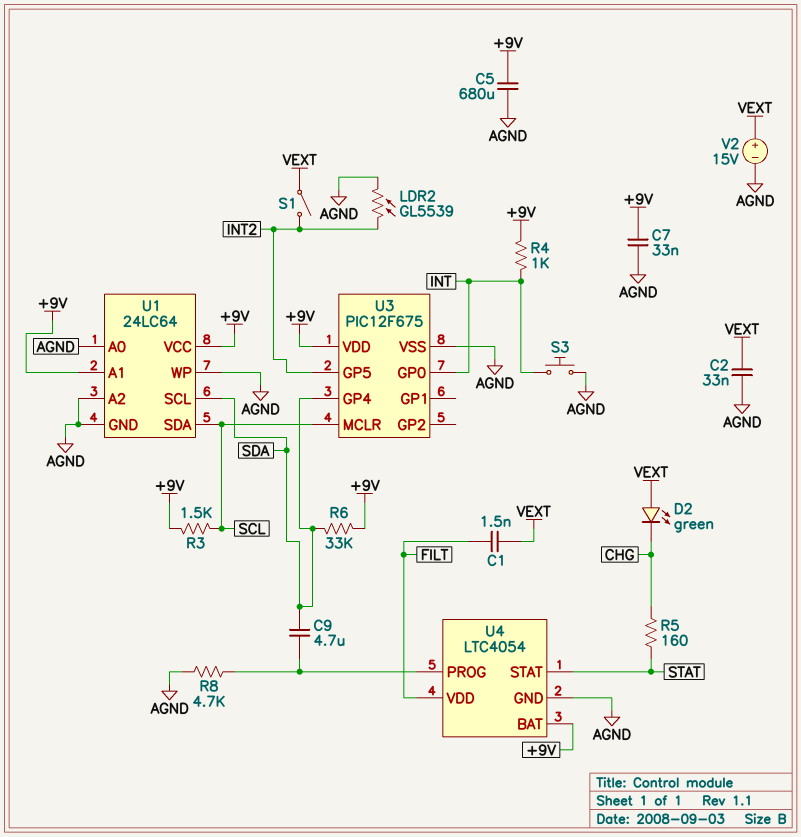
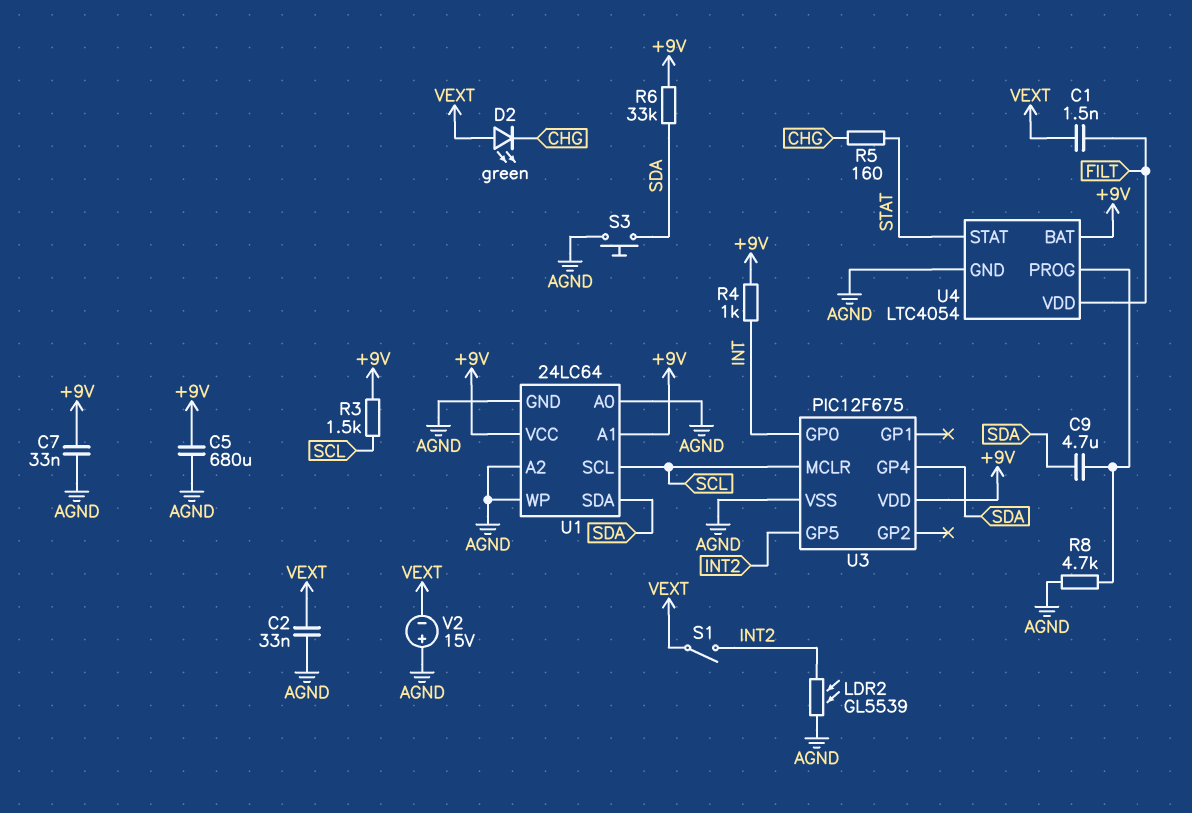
S3: button (AGND, INT) -> button (AGND, SDA)
U1 pin SCL: SDA -> SCL
U1 pin SDA: SCL -> SDA
V2: 15V (plus VEXT, minus AGND) -> 15V (plus AGND, minus VEXT)

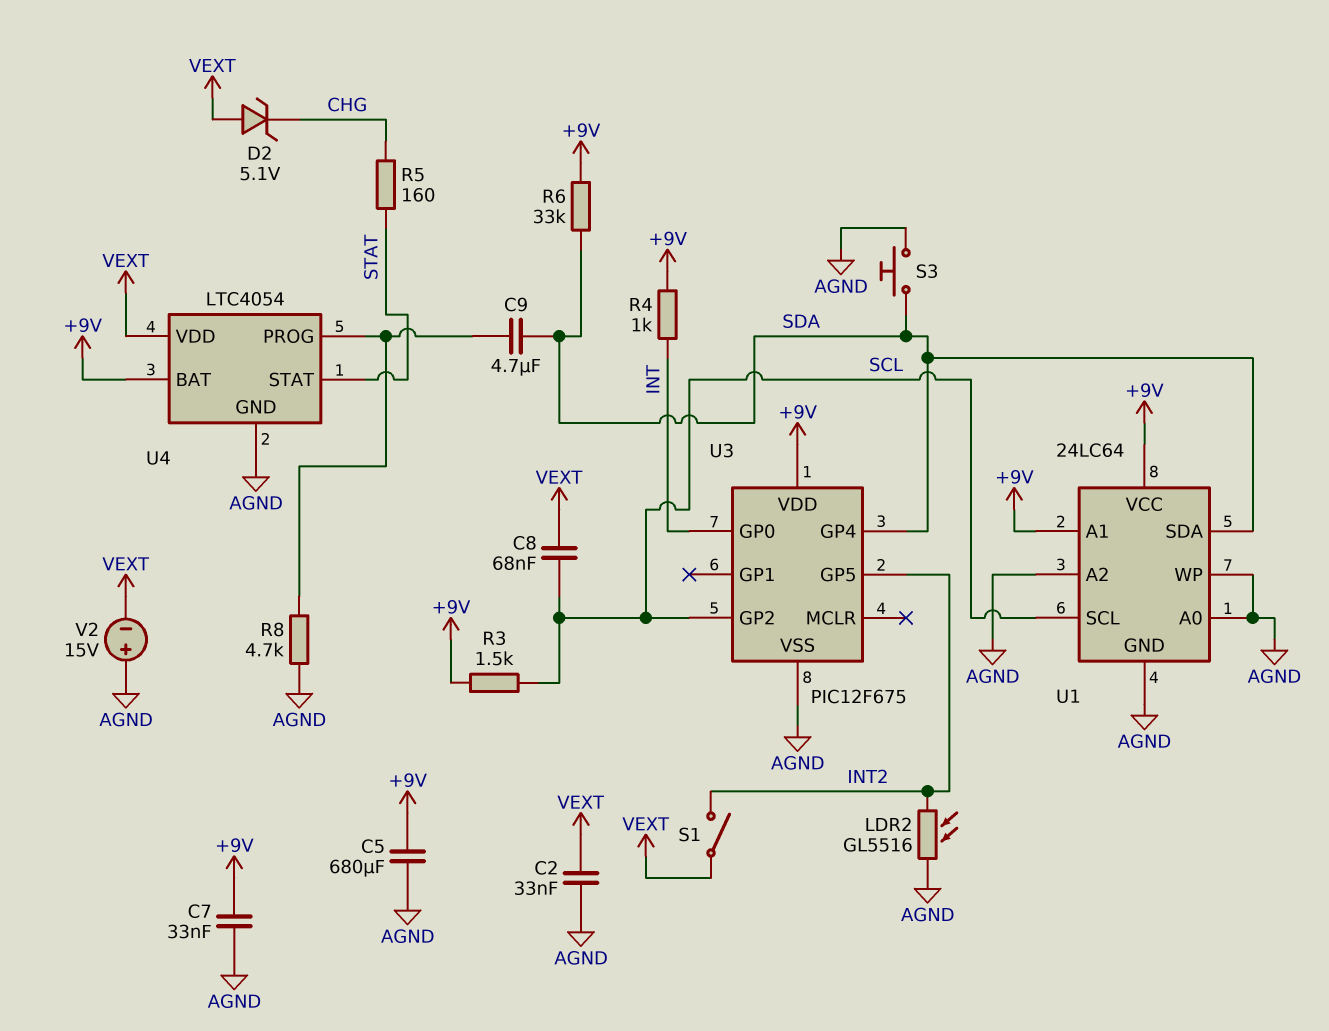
C1: 1.5nF (FILT, VEXT) -> none
C8: none -> 68nF (SCL, VEXT)
D2: LED green (A VEXT, K CHG) -> zener 5.1V (A VEXT, K CHG)
LDR2: GL5539 (AGND, INT2) -> GL5516 (AGND, INT2)
U3 pin GP2: none -> SCL
U3 pin MCLR: SCL -> none
U4 pin VDD: FILT -> VEXT

